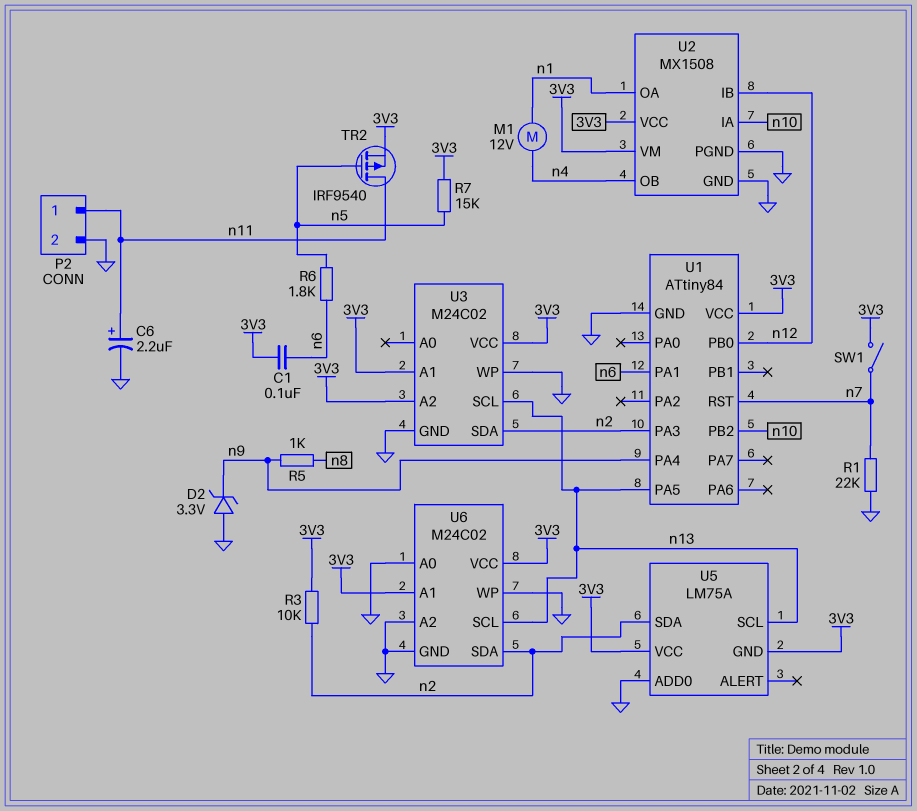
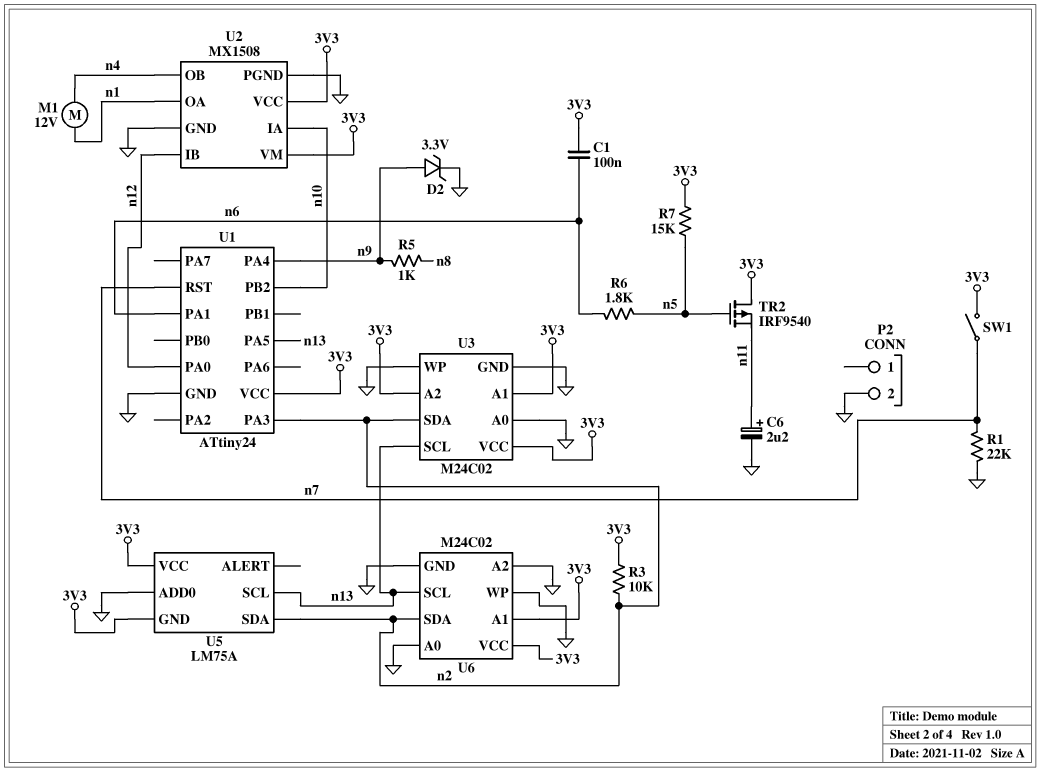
D2: zener 3.3V (A GND, K n9) -> zener 3.3V (A n9, K GND)
P2 pin 1: n11 -> none
TR2: PMOS IRF9540 (G n5, D n11, S 3V3) -> PMOS IRF9540 (G n5, D 3V3, S n11)
U1: ATtiny84 -> ATtiny24
U1 pin PA0: none -> n12
U1 pin PB0: n12 -> none
U3 pin A0: none -> GND

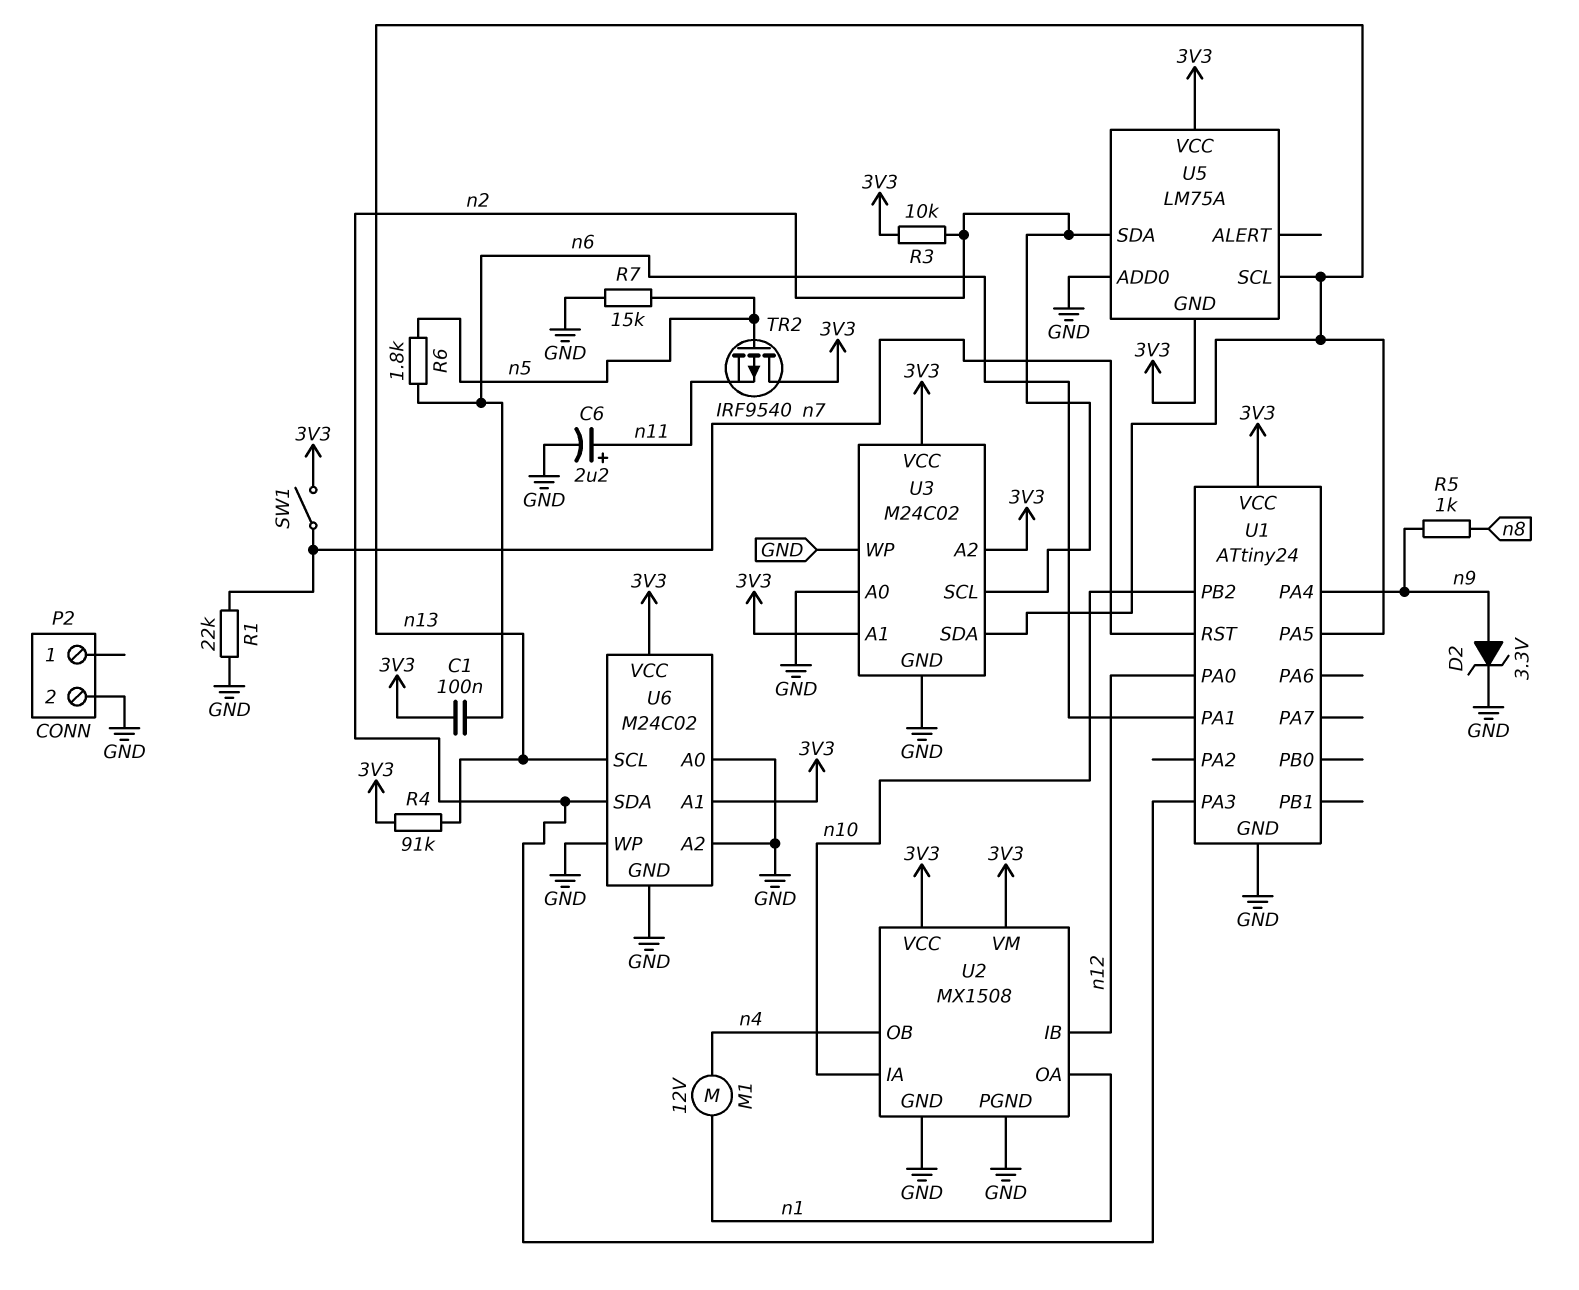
R4: none -> 91k (3V3, n13)
R7: 15k (3V3, n5) -> 15k (GND, n5)
U3 pin SCL: n13 -> n2
U3 pin SDA: n2 -> n13

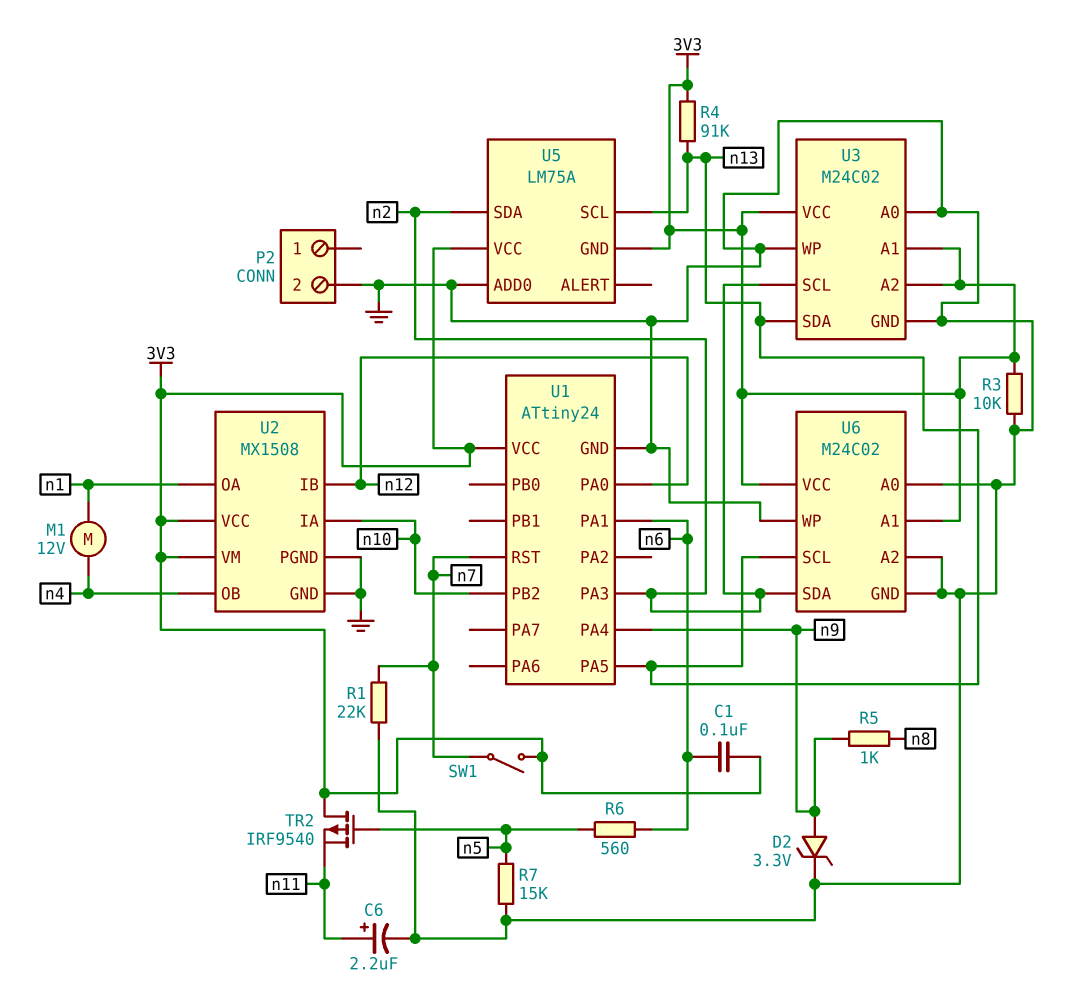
R3: 10k (3V3, n2) -> 10k (3V3, GND)
R6: 1.8k (n5, n6) -> 560 (n5, n6)

